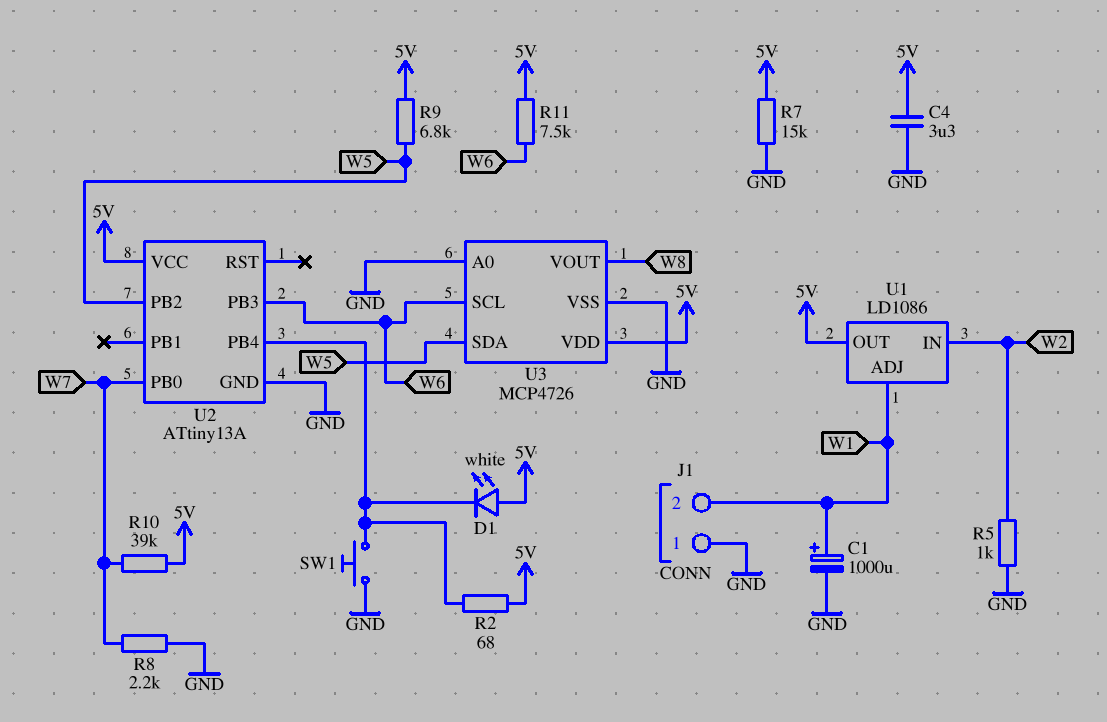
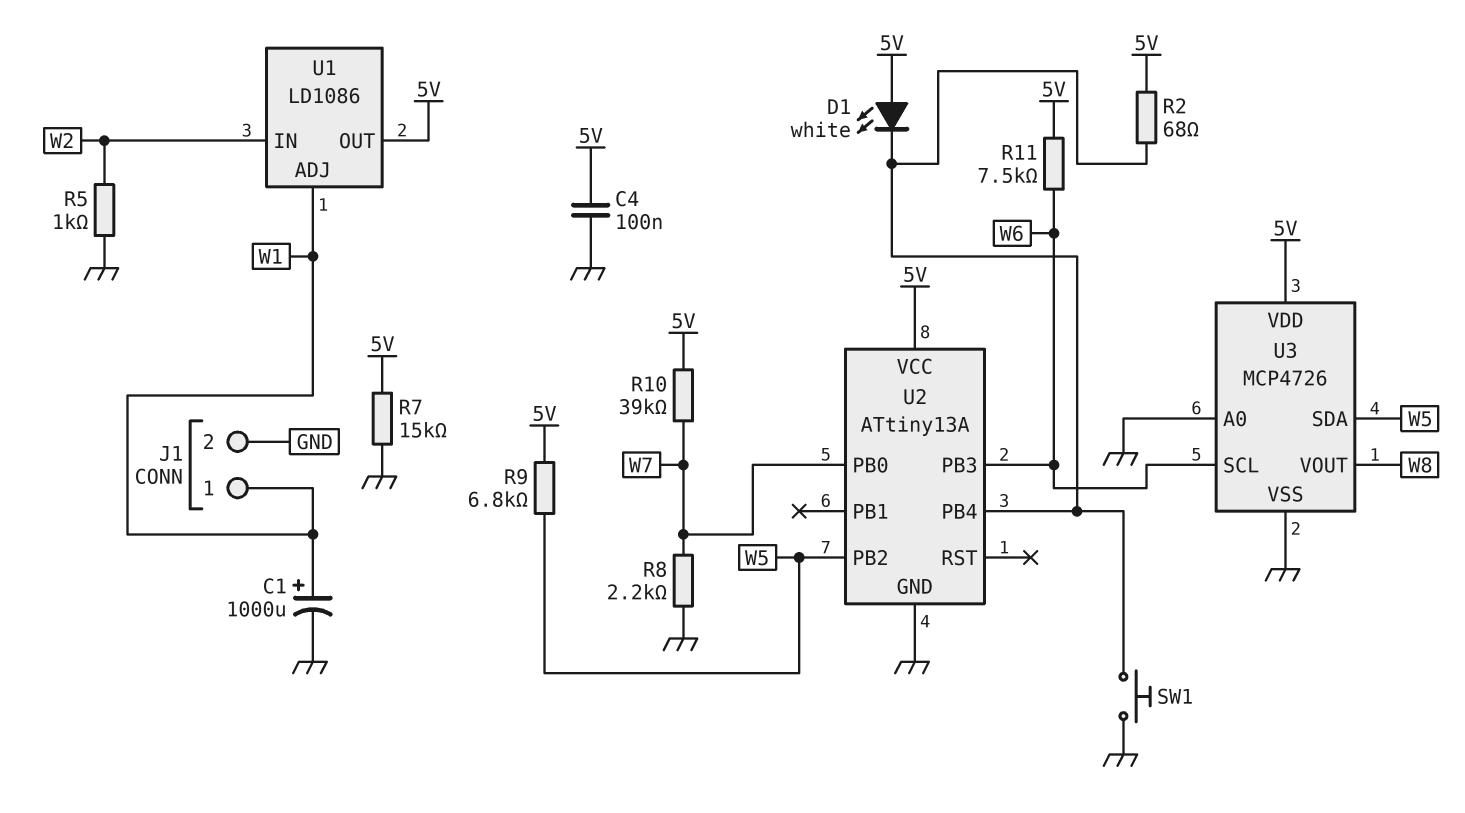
C4: 3.3uF (5V, GND) -> 100nF (5V, GND)
J1 pin 1: GND -> W1
J1 pin 2: W1 -> GND

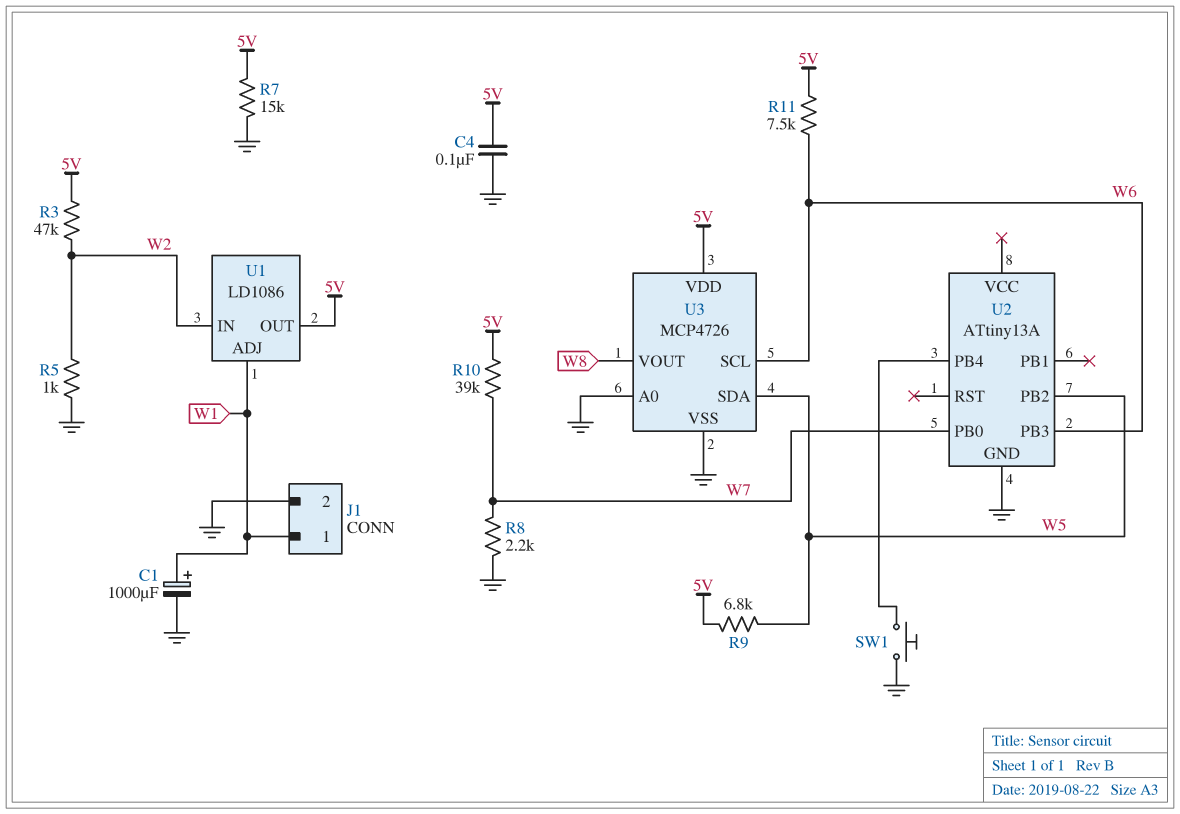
D1: LED white (A 5V, K U2/PB4) -> none
R2: 68 (5V, U2/PB4) -> none
R3: none -> 47k (5V, W2)
U2 pin VCC: 5V -> none

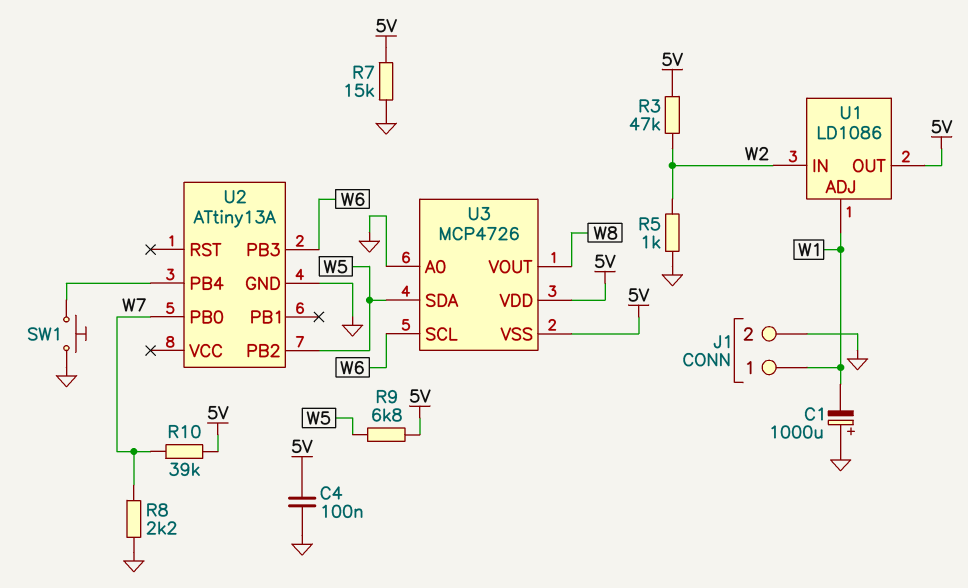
C1: 1000uF (plus W1, minus GND) -> 1000uF (plus GND, minus W1)
R11: 7.5k (5V, W6) -> none
U3 pin VSS: GND -> 5V

